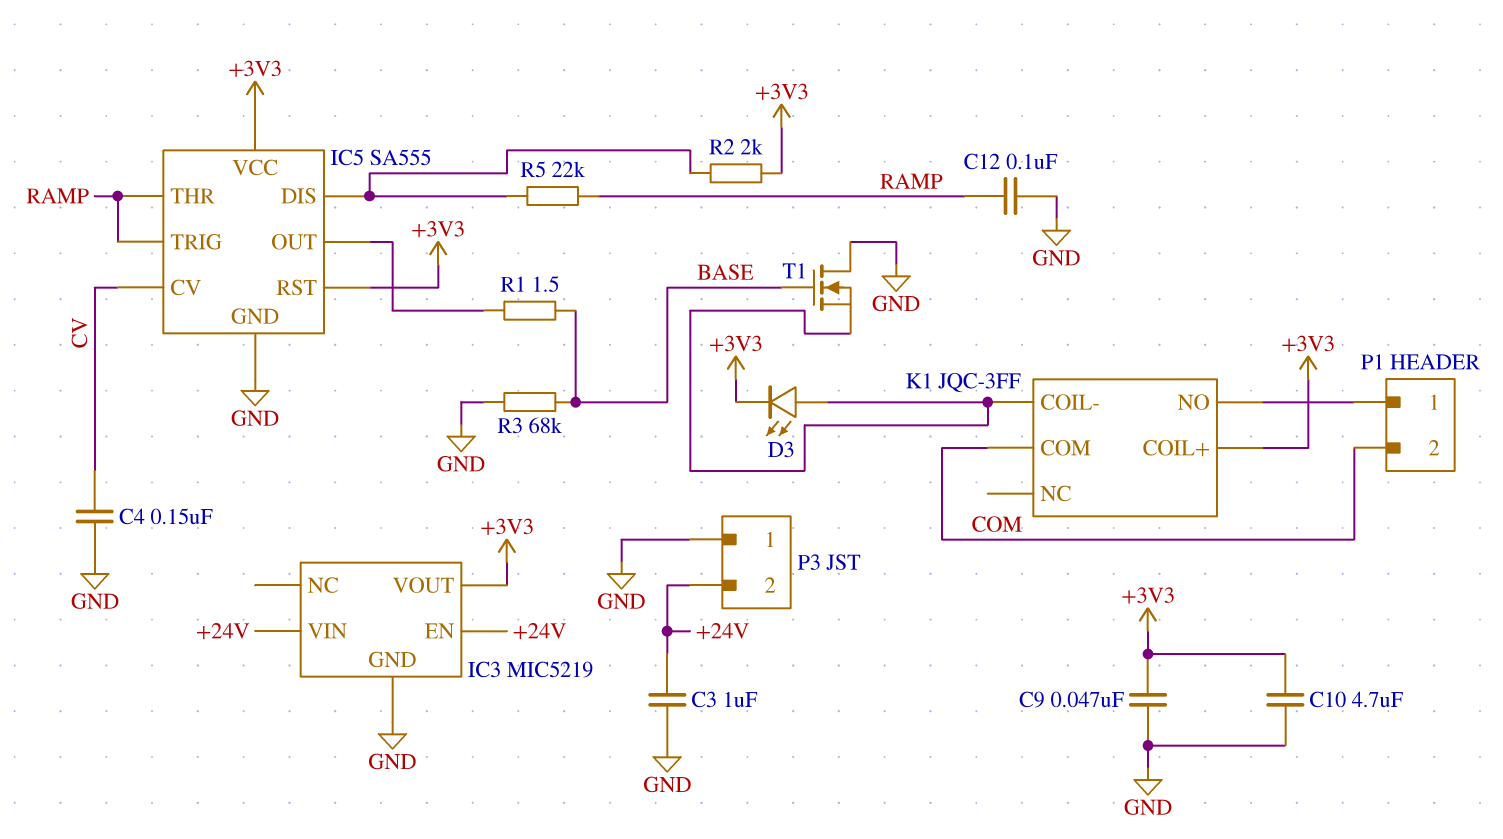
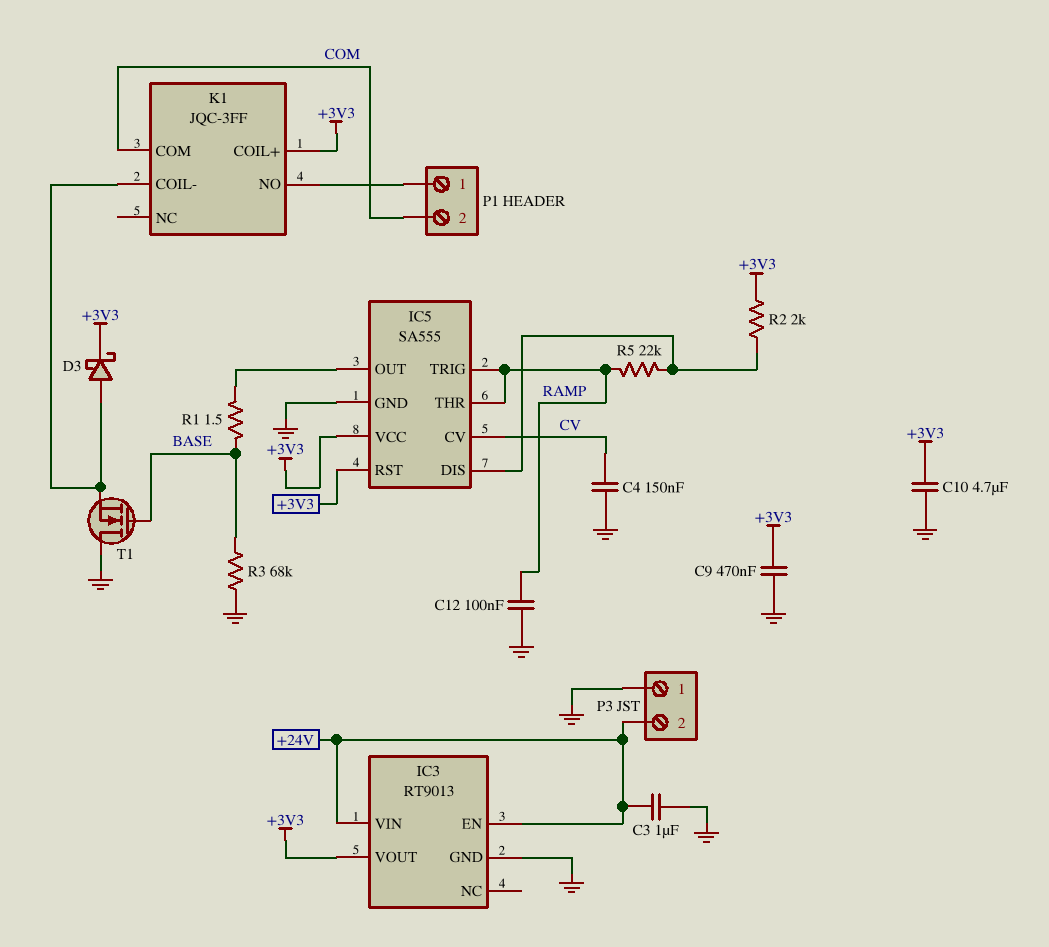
C9: 47nF (+3V3, GND) -> 470nF (+3V3, GND)
D3: LED (A K1/COIL-, K +3V3) -> schottky (A K1/COIL-, K +3V3)
IC3: MIC5219 -> RT9013

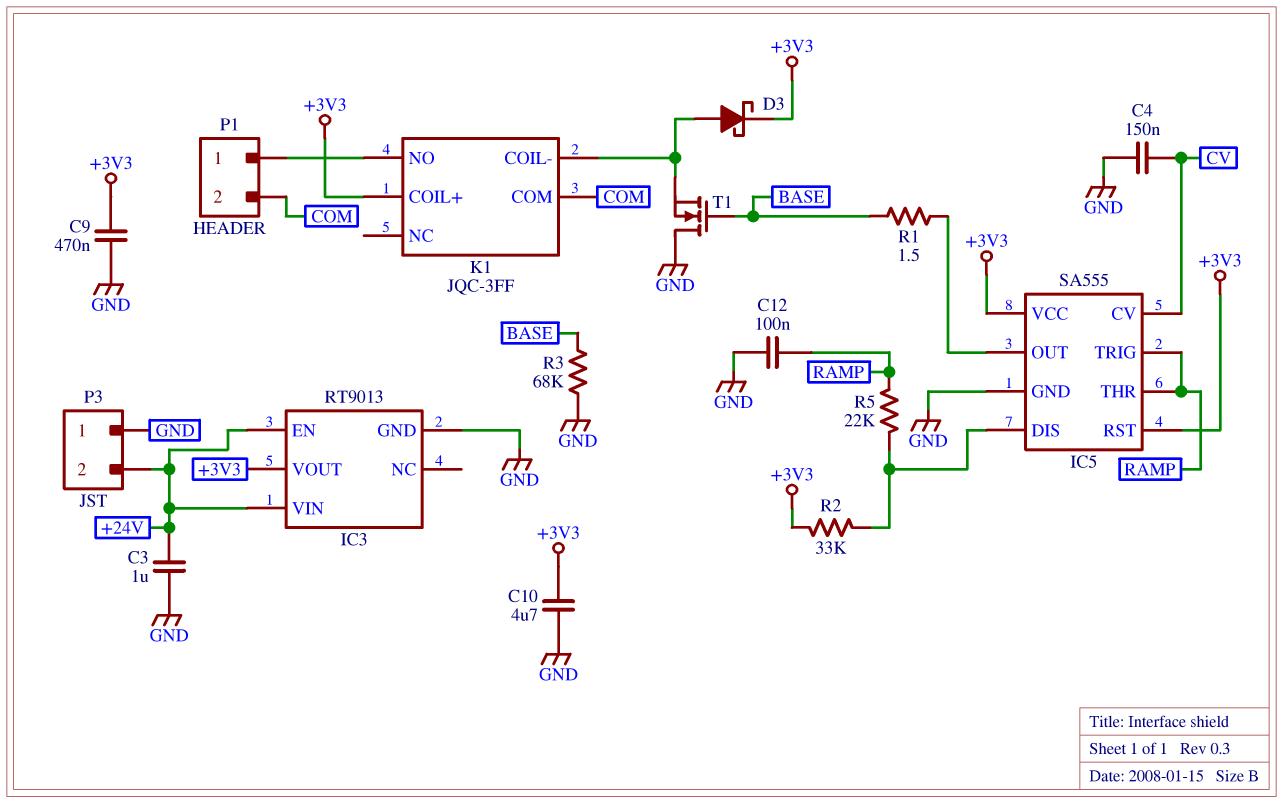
R2: 2k (+3V3, IC5/DIS) -> 33k (+3V3, IC5/DIS)

